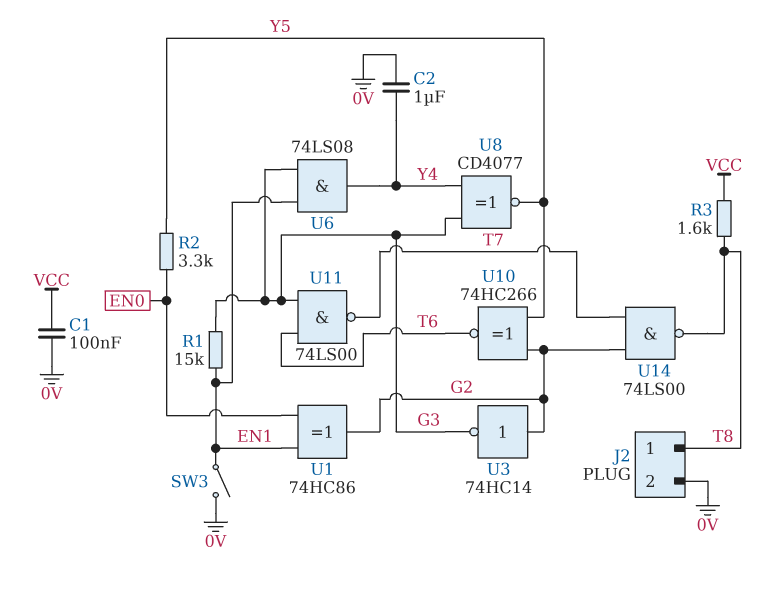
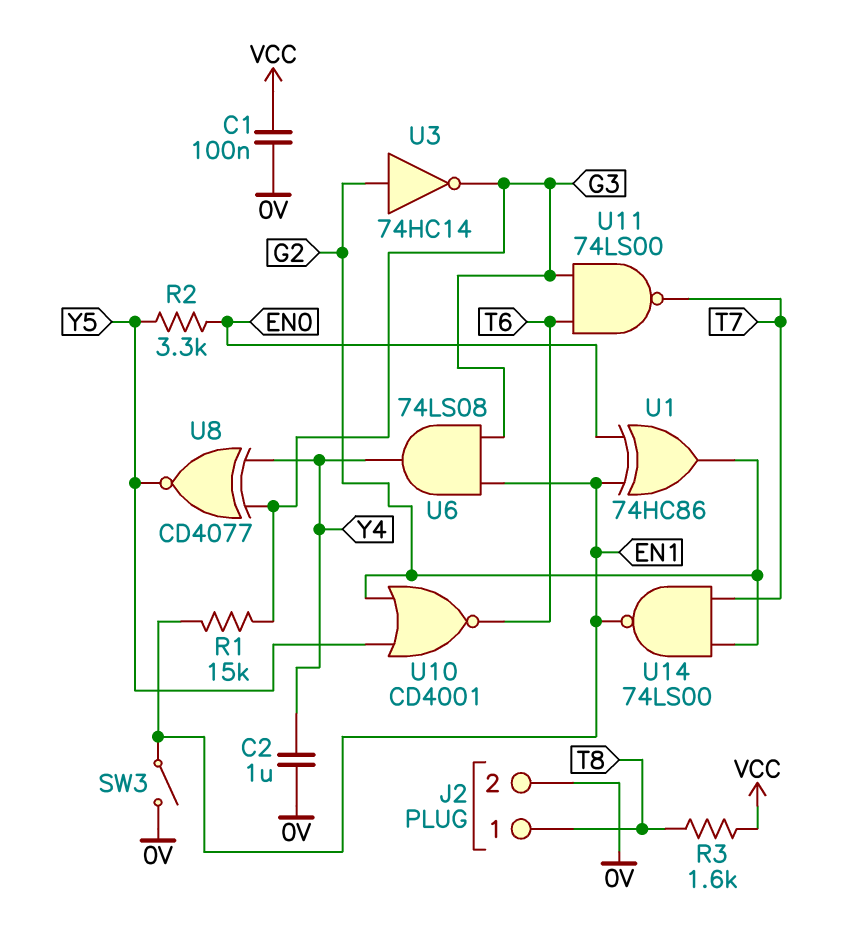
U10: XNOR 74HC266 (in G2, in Y5, out T6) -> NOR CD4001 (in G2, in Y5, out T6)
U14: NAND 74LS00 (in G2, in T7, out T8) -> NAND 74LS00 (in G2, in T7, out EN1)

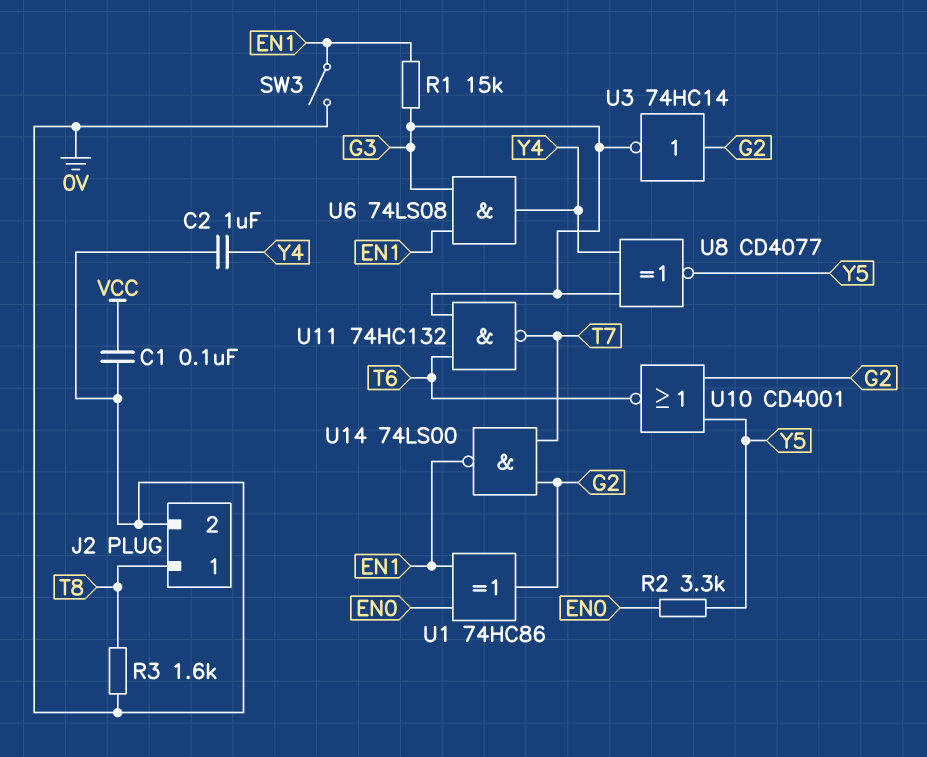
R3: 1.6k (T8, VCC) -> 1.6k (0V, T8)
U11: NAND 74LS00 (in G3, in T6, out T7) -> NAND 74HC132 (in G3, in T6, out T7)

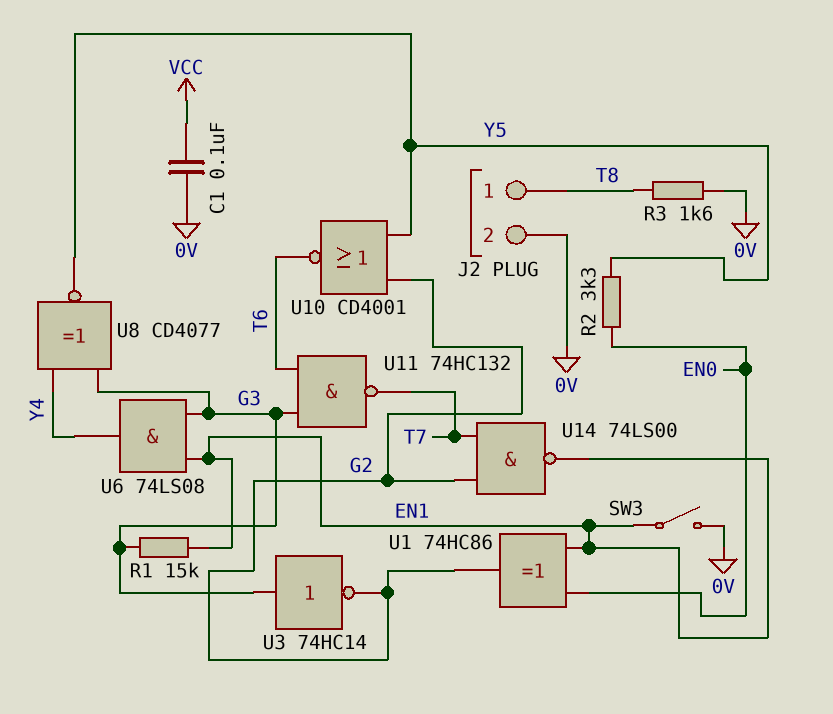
C2: 1uF (0V, Y4) -> none
U3: NOT 74HC14 (in G2, out G3) -> NOT 74HC14 (in G3, out G2)

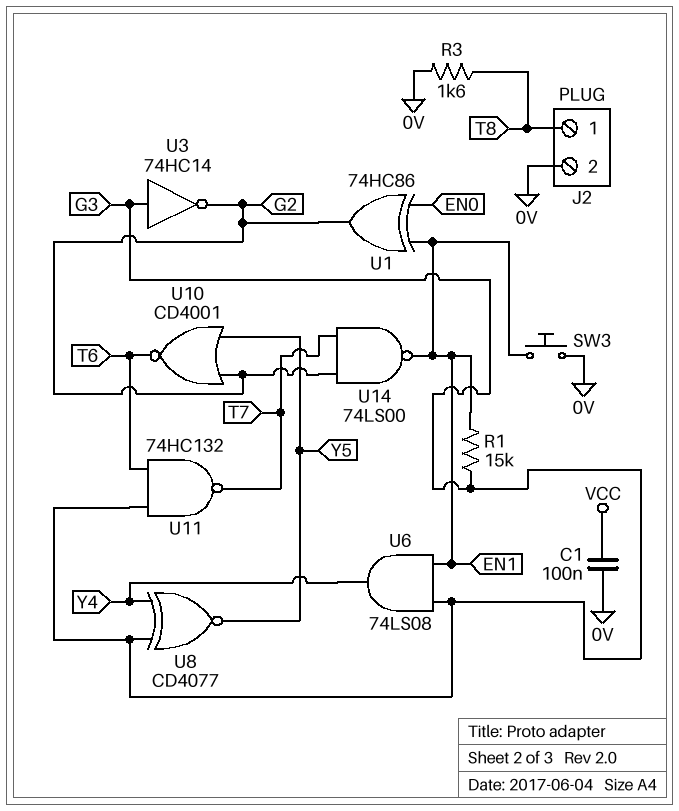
R2: 3.3k (EN0, Y5) -> none
SW3: switch (0V, EN1) -> button (0V, EN1)

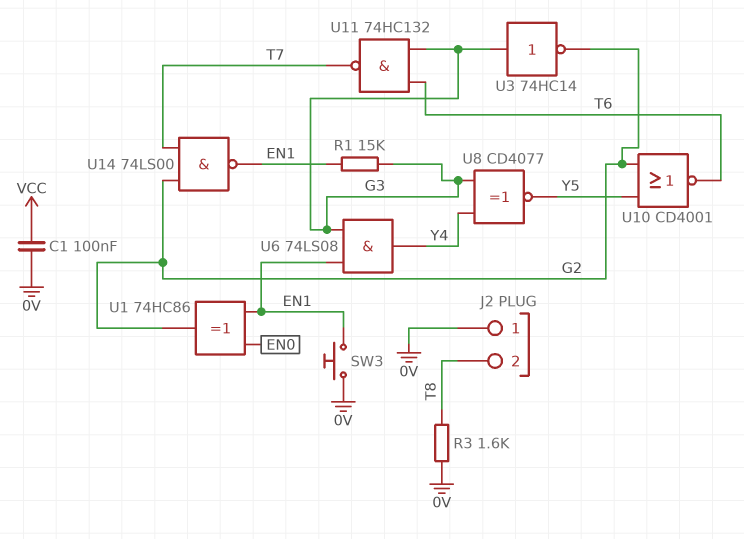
J2 pin 1: T8 -> 0V
J2 pin 2: 0V -> T8

